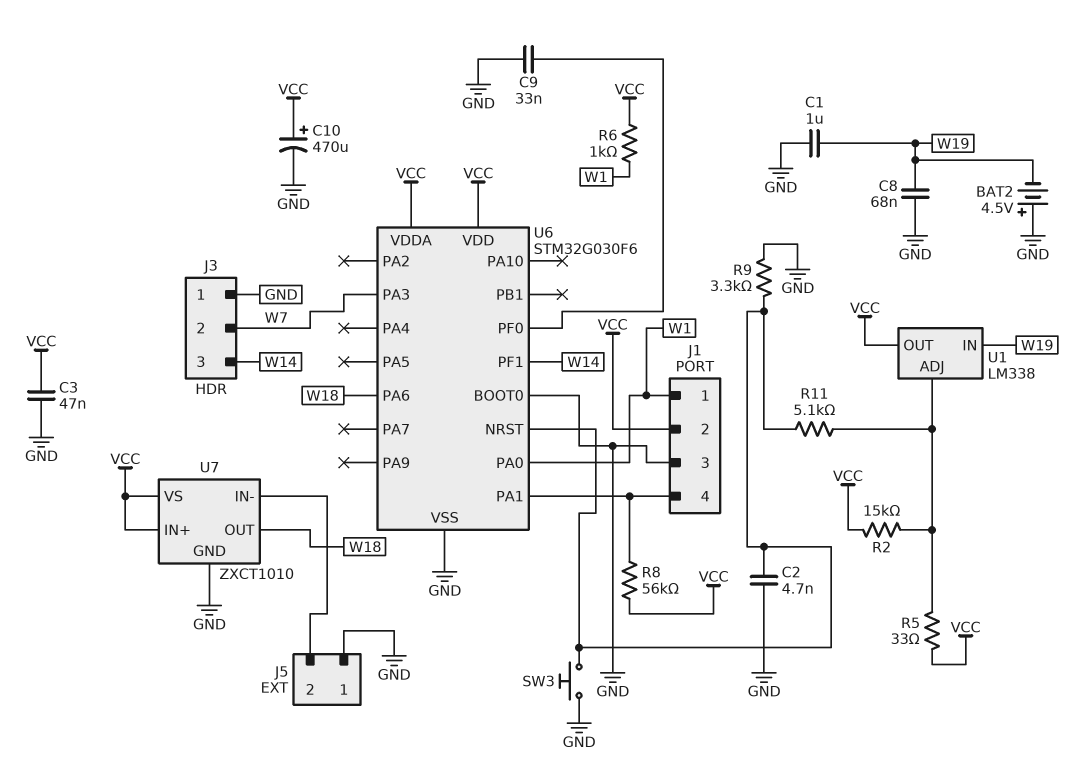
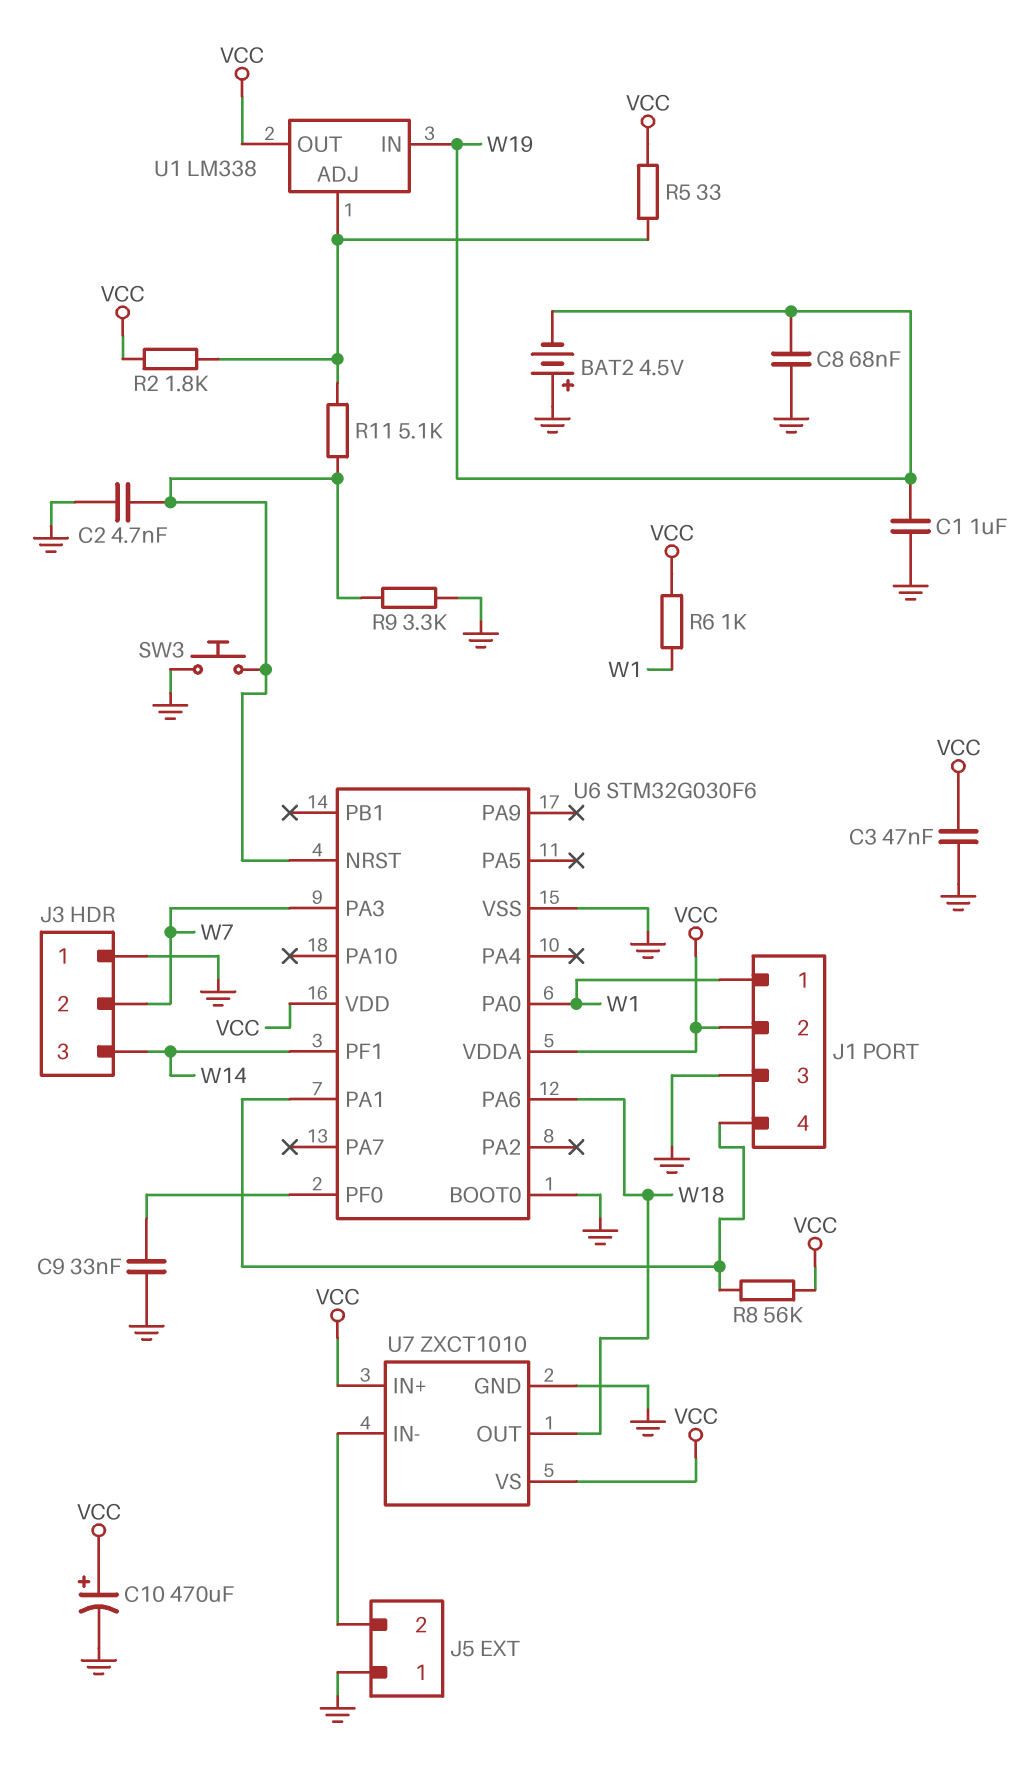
R2: 15k (U1/ADJ, VCC) -> 1.8k (U1/ADJ, VCC)

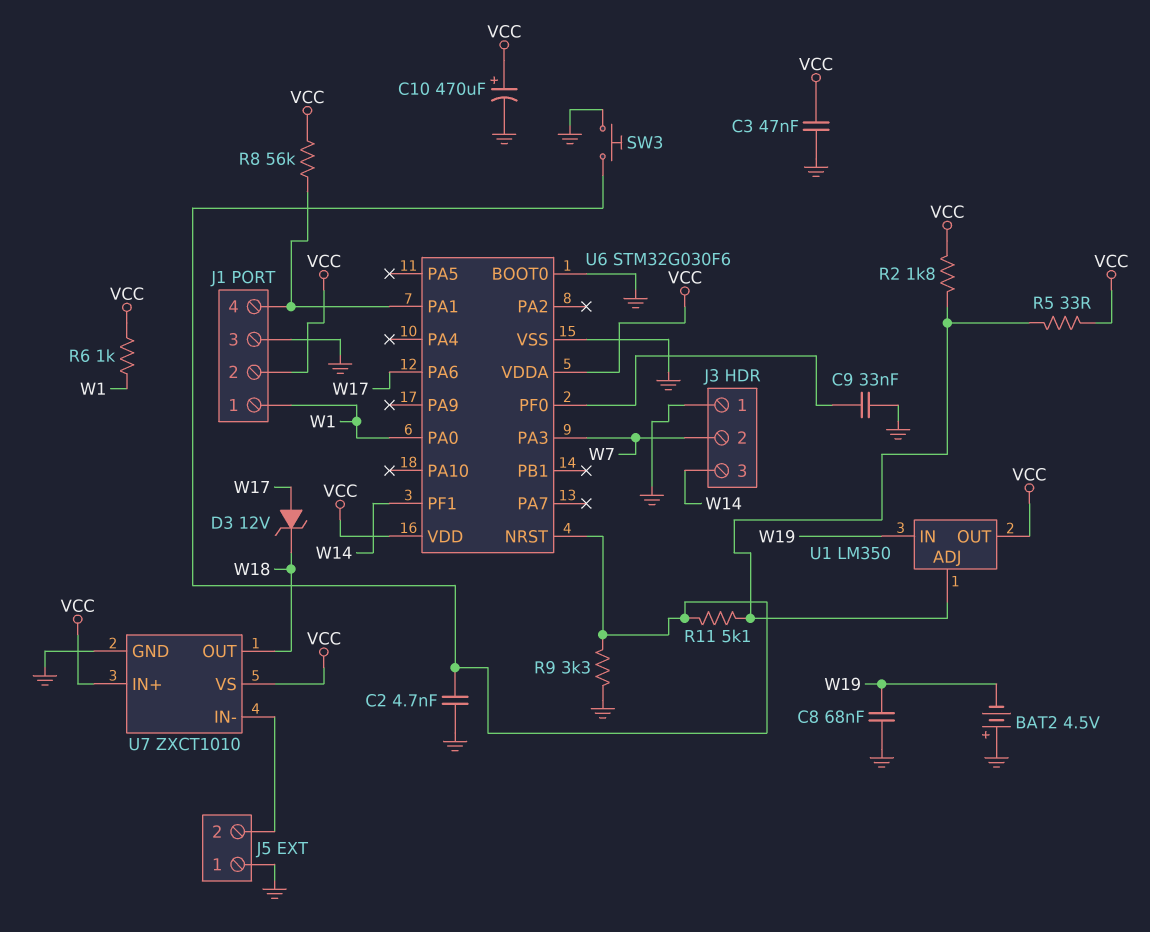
C1: 1uF (GND, W19) -> none
D3: none -> zener 12V (A W17, K W18)
U1: LM338 -> LM350
U6 pin PA6: W18 -> W17

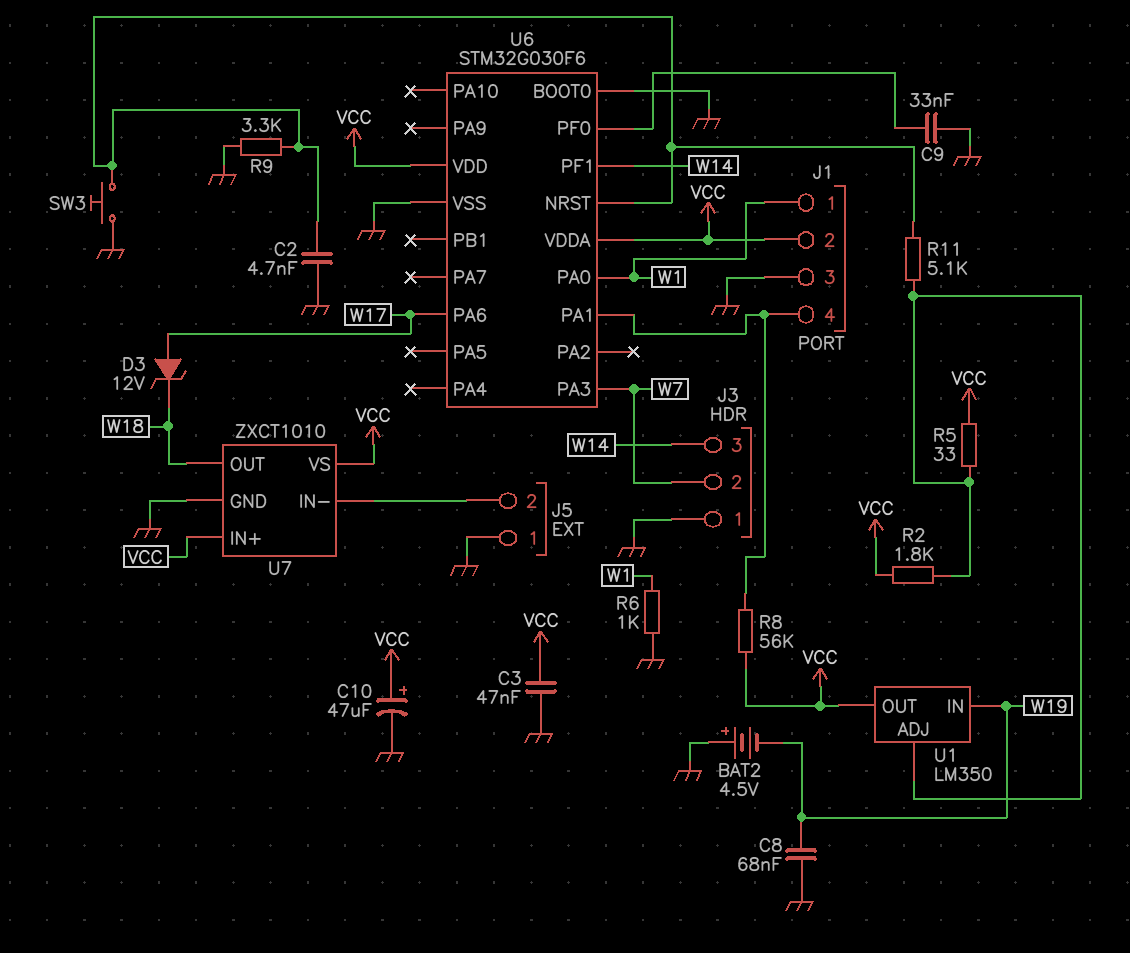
C10: 470uF (plus VCC, minus GND) -> 47uF (plus VCC, minus GND)
R6: 1k (VCC, W1) -> 1k (GND, W1)

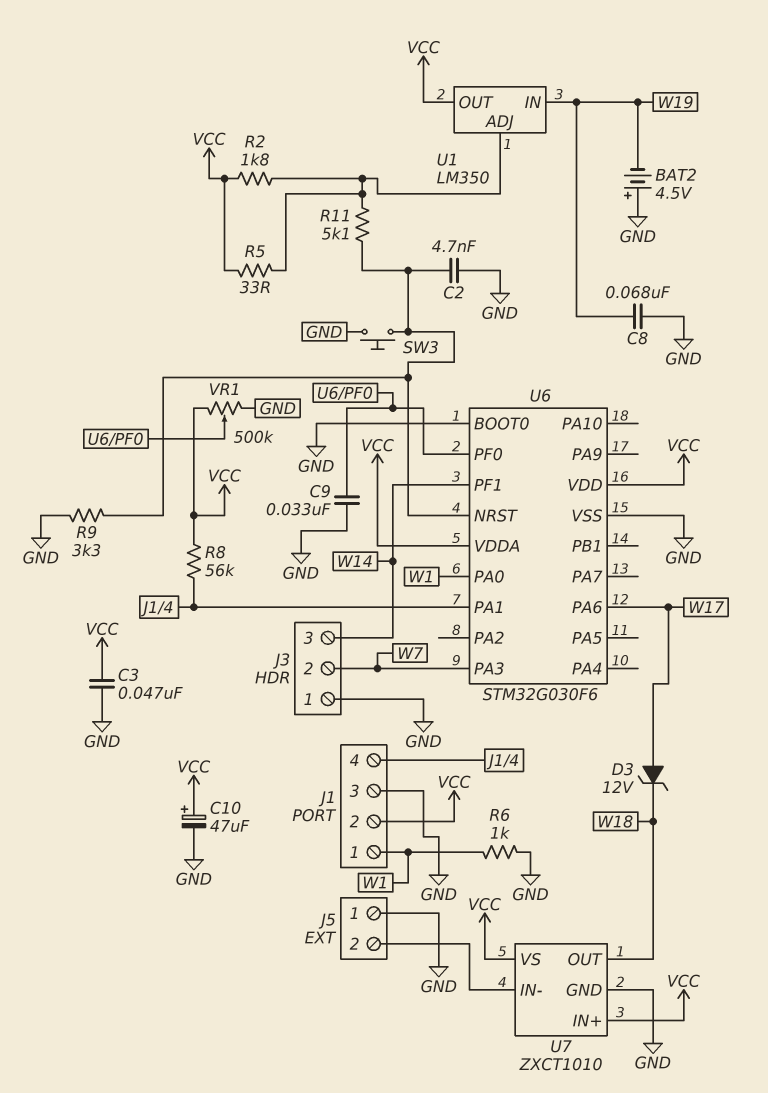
VR1: none -> 500k (GND, VCC, wiper U6/PF0)

